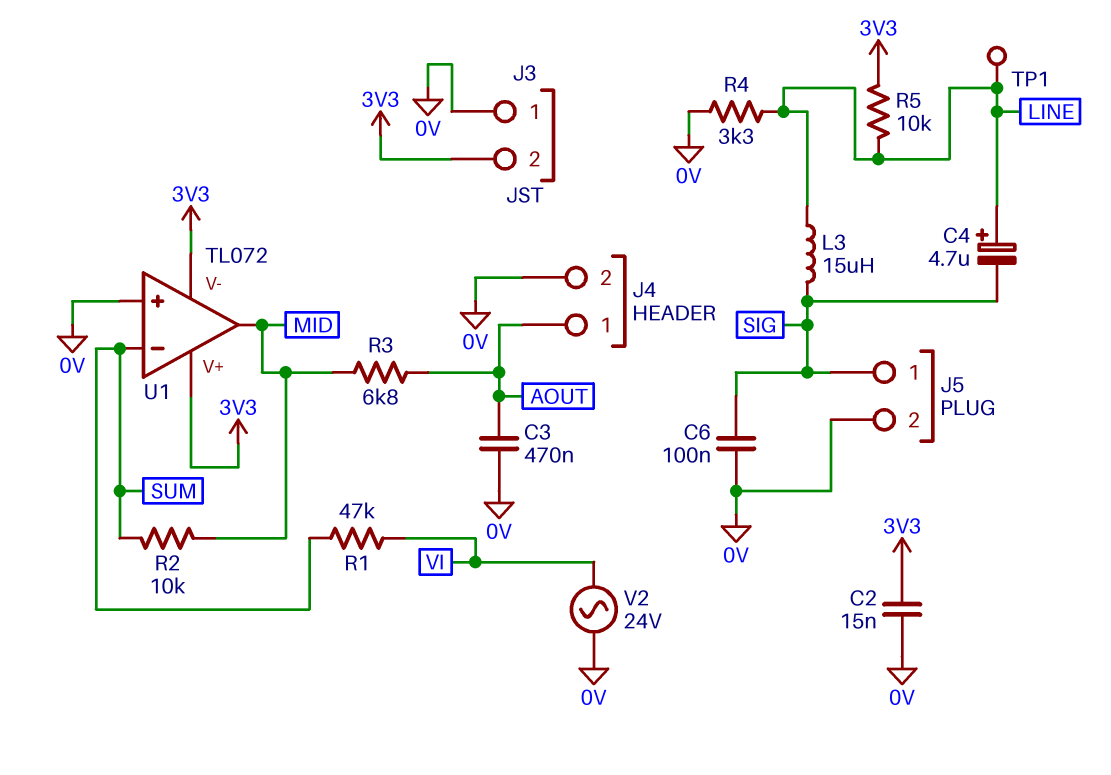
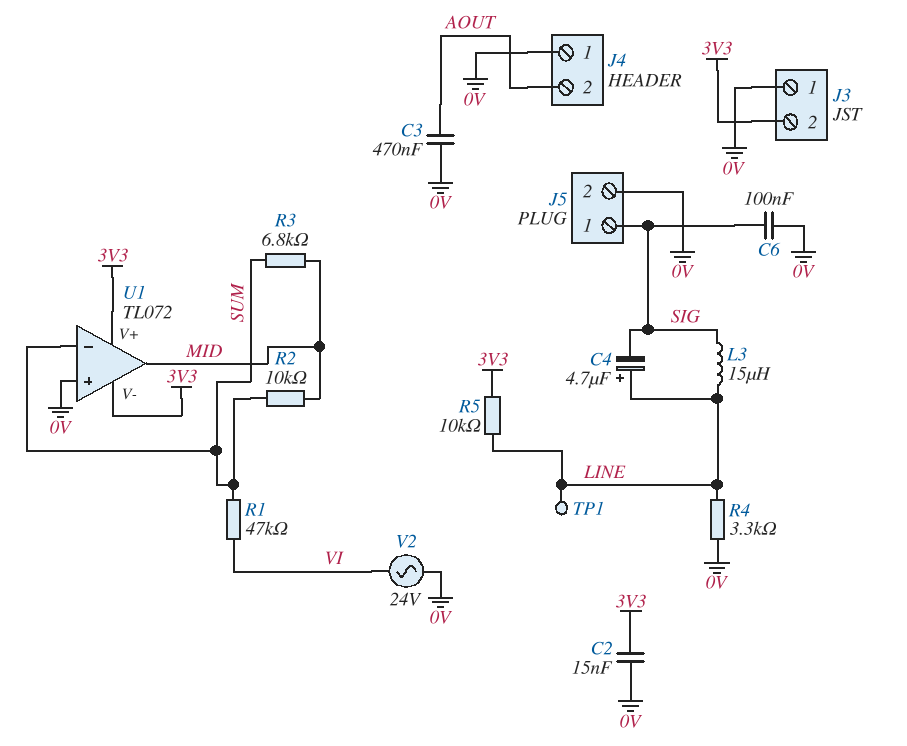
J4 pin 1: AOUT -> 0V
J4 pin 2: 0V -> AOUT
R3: 6.8k (AOUT, MID) -> 6.8k (MID, SUM)

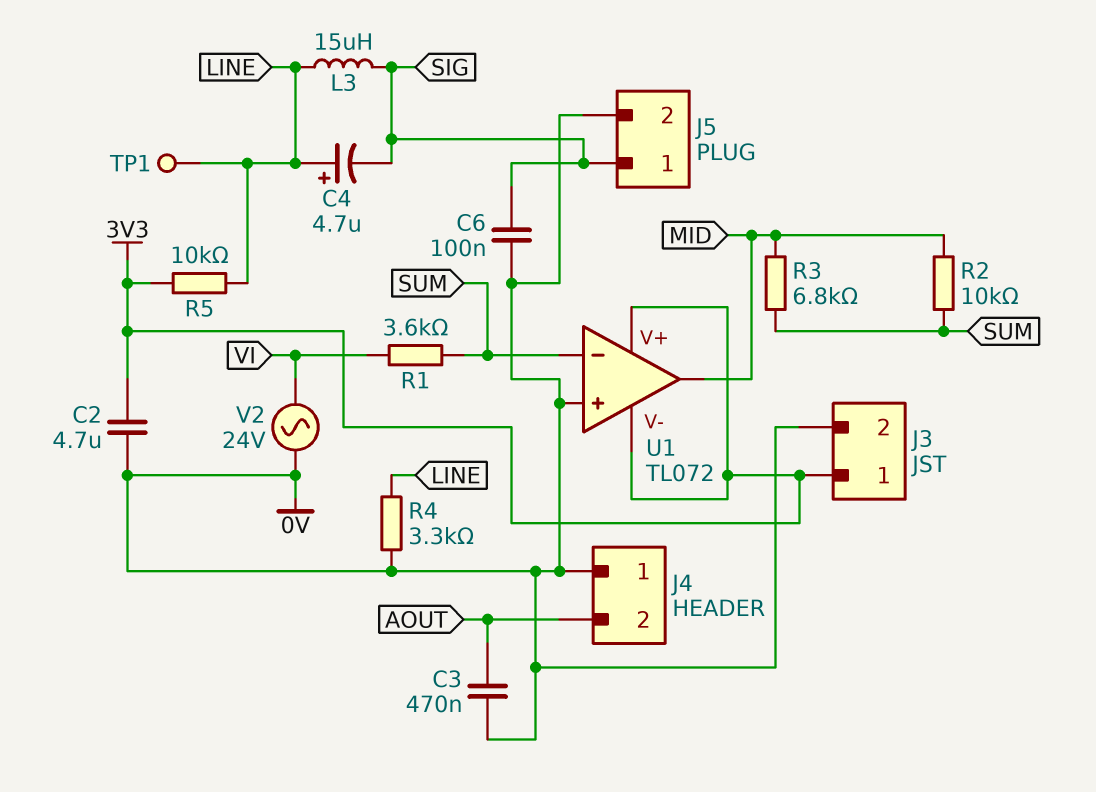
C2: 15nF (0V, 3V3) -> 4.7uF (0V, 3V3)
J3 pin 1: 0V -> 3V3
J3 pin 2: 3V3 -> 0V
R1: 47k (SUM, VI) -> 3.6k (SUM, VI)

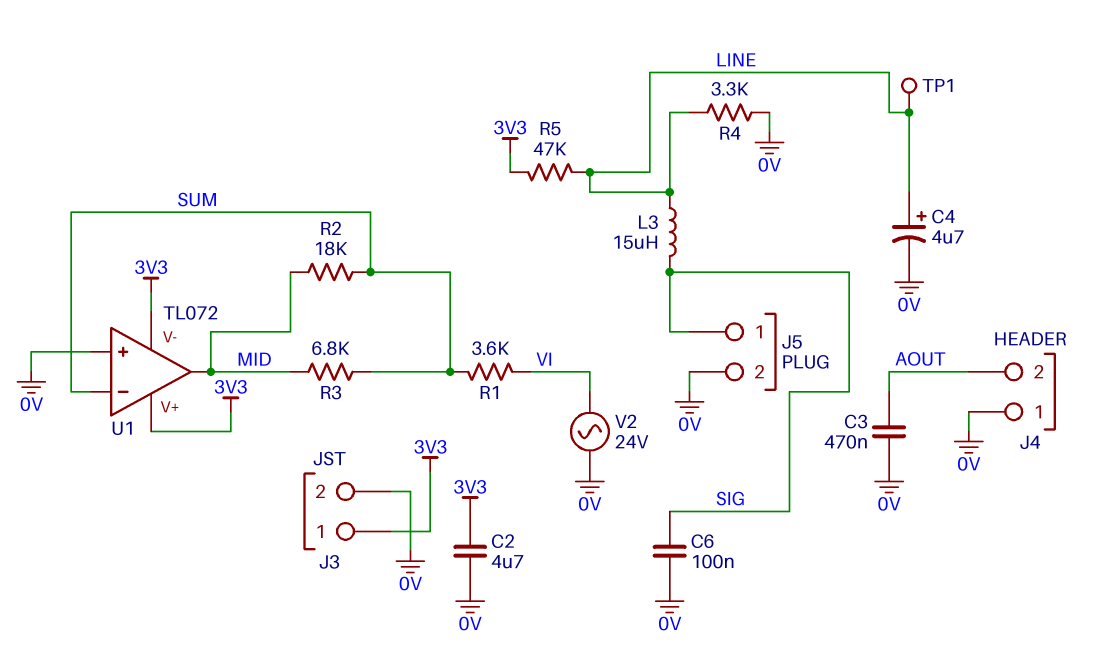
C4: 4.7uF (plus LINE, minus SIG) -> 4.7uF (plus LINE, minus 0V)
R2: 10k (MID, SUM) -> 18k (MID, SUM)
R5: 10k (3V3, LINE) -> 47k (3V3, LINE)

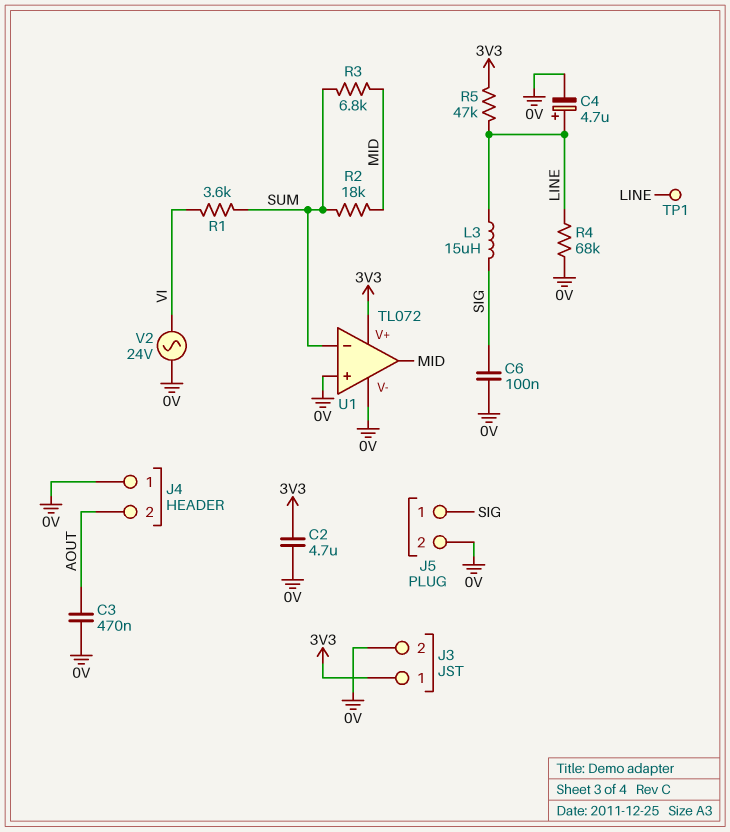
R4: 3.3k (0V, LINE) -> 68k (0V, LINE)
U1 pin V-: 3V3 -> 0V

